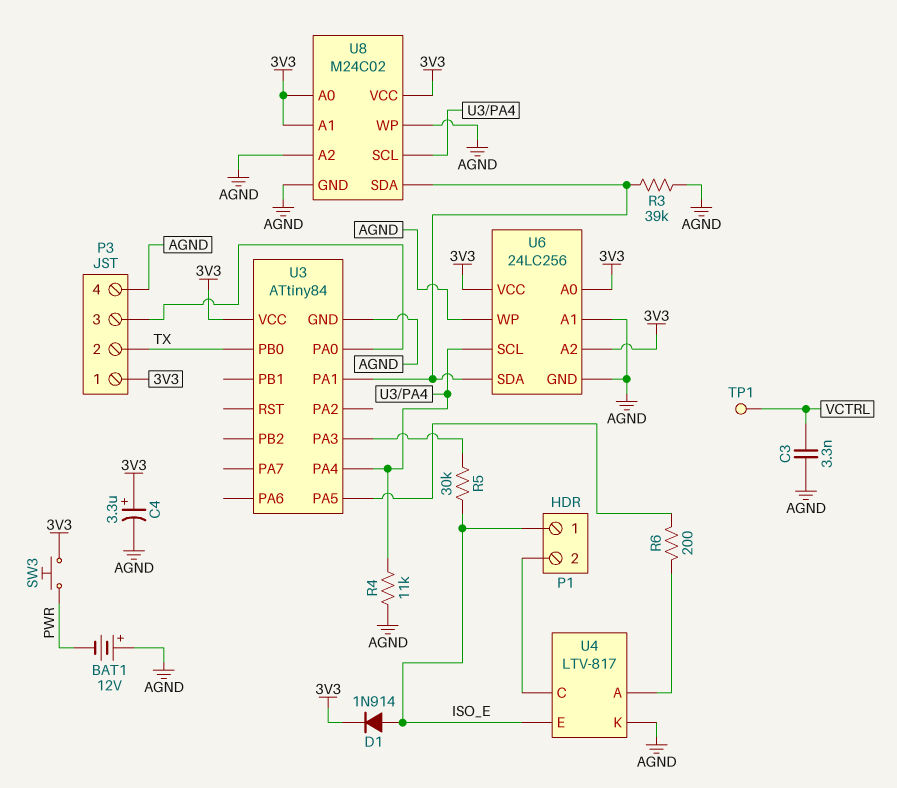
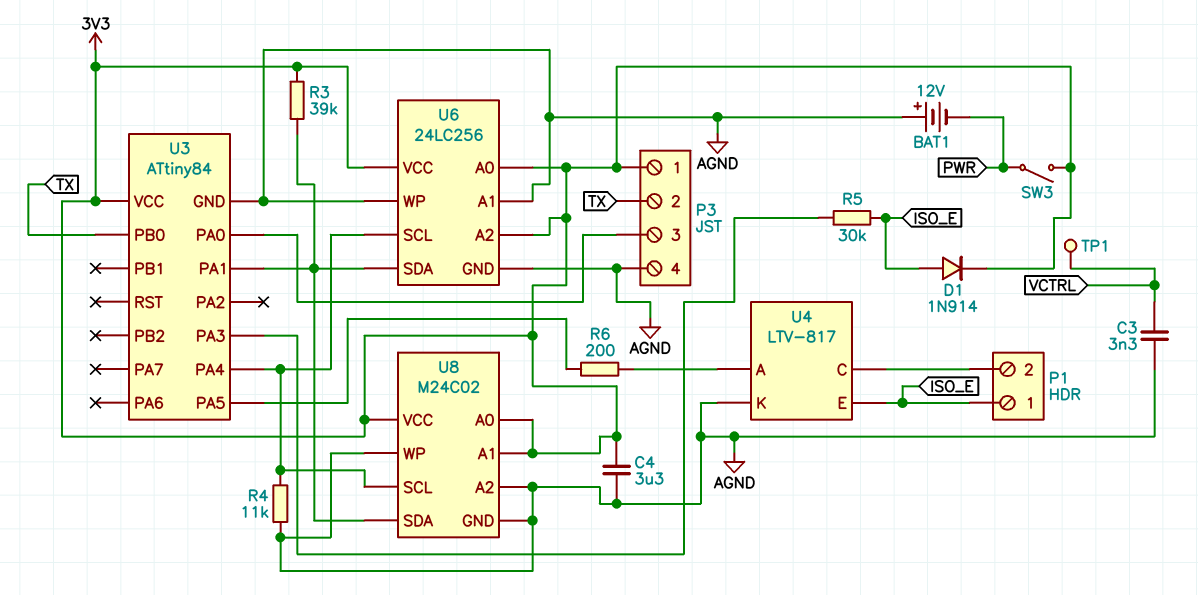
C4: 3.3uF (plus 3V3, minus AGND) -> 3.3uF (3V3, AGND)
R3: 39k (AGND, U3/PA1) -> 39k (3V3, U3/PA1)
SW3: button (3V3, PWR) -> switch (3V3, PWR)

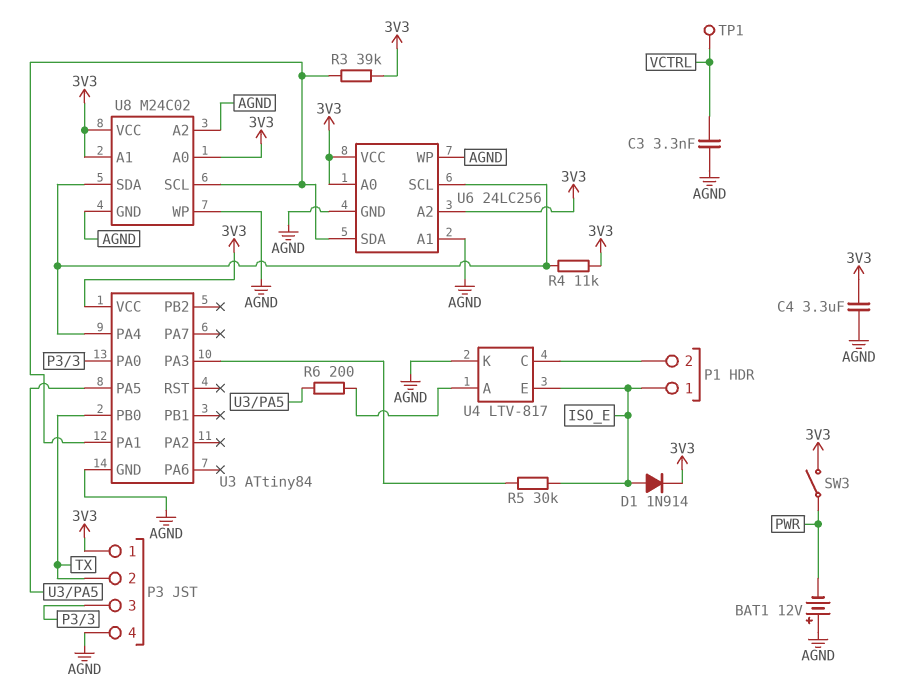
R4: 11k (AGND, U3/PA4) -> 11k (3V3, U3/PA4)
U8 pin SCL: U3/PA4 -> U3/PA1
U8 pin SDA: U3/PA1 -> U3/PA4

